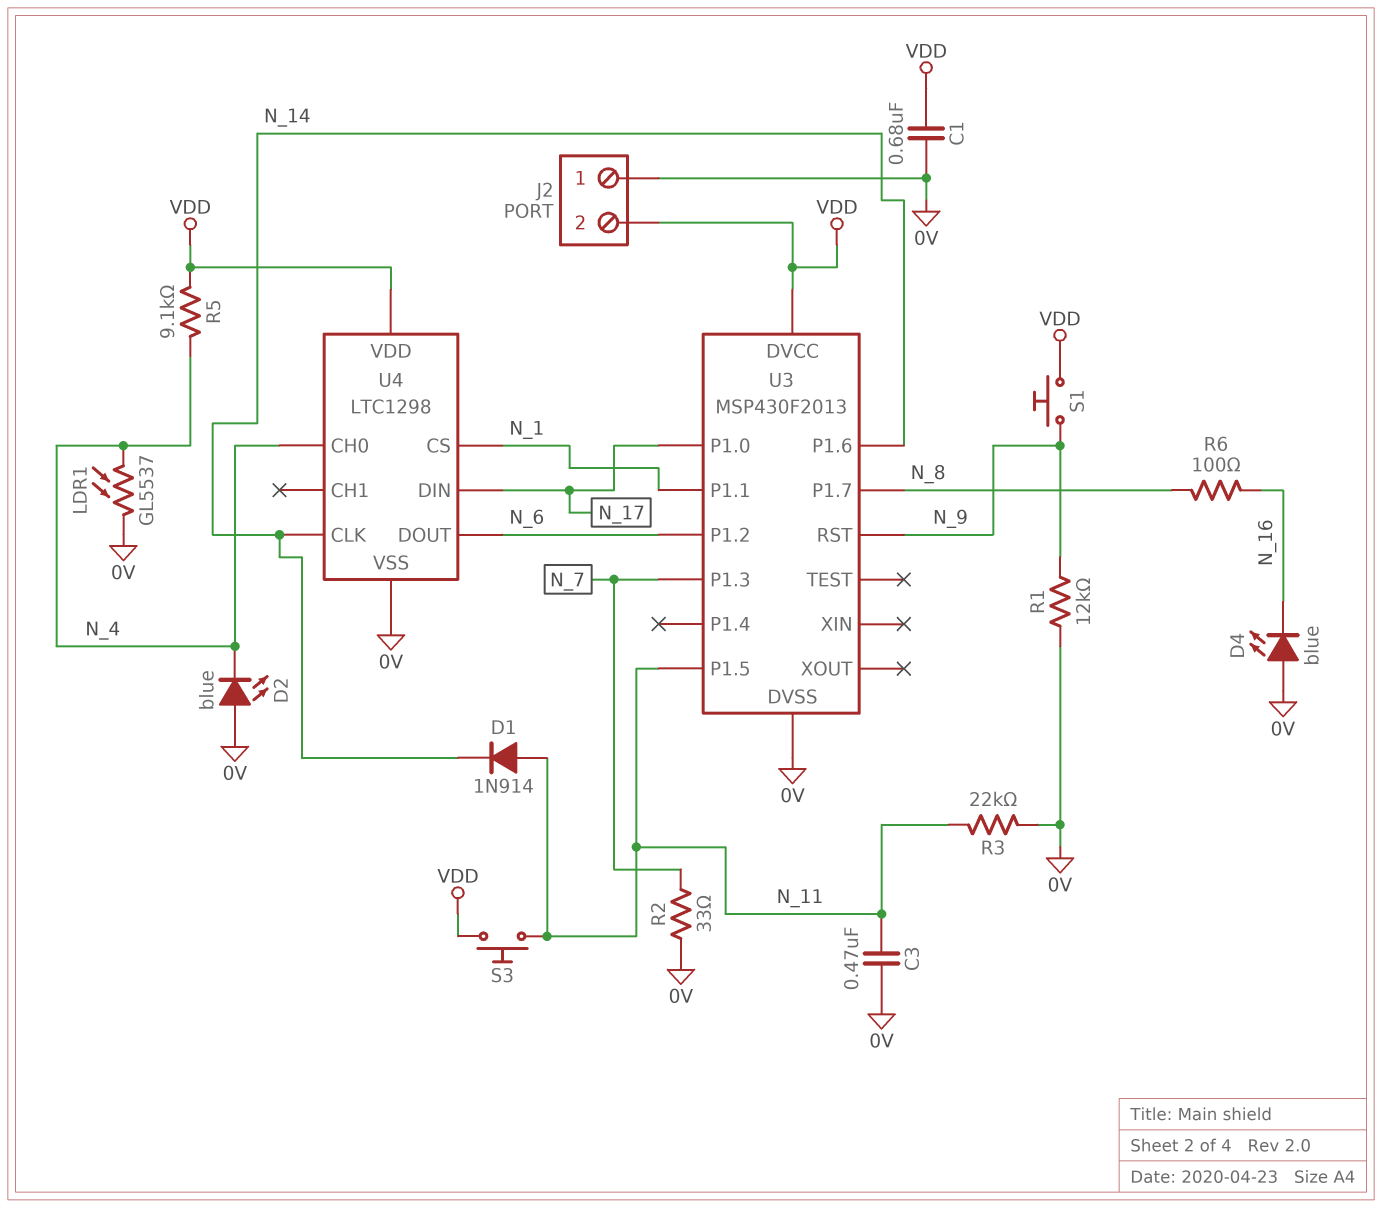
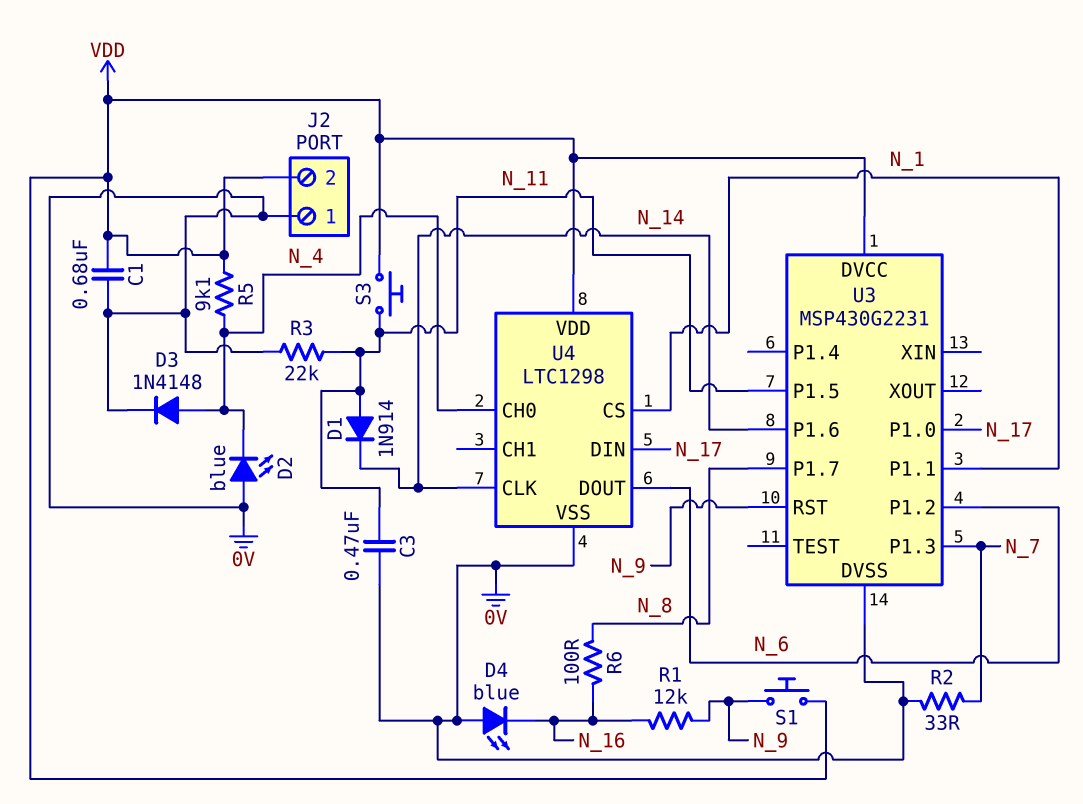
D3: none -> diode 1N4148 (A N_4, K 0V)
LDR1: GL5537 (0V, N_4) -> none
R1: 12k (0V, N_9) -> 12k (N_9, N_16)
U3: MSP430F2013 -> MSP430G2231

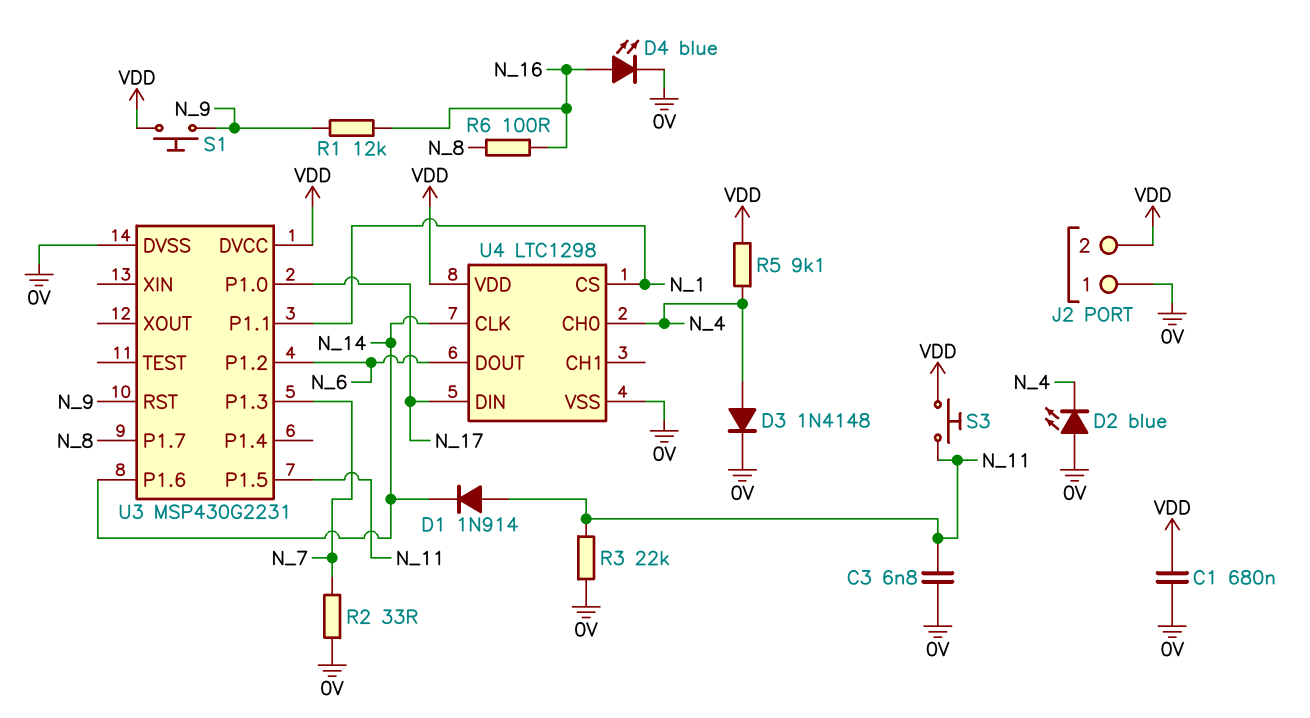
C3: 470nF (0V, N_11) -> 6.8nF (0V, N_11)
D4: LED blue (A 0V, K N_16) -> LED blue (A N_16, K 0V)

